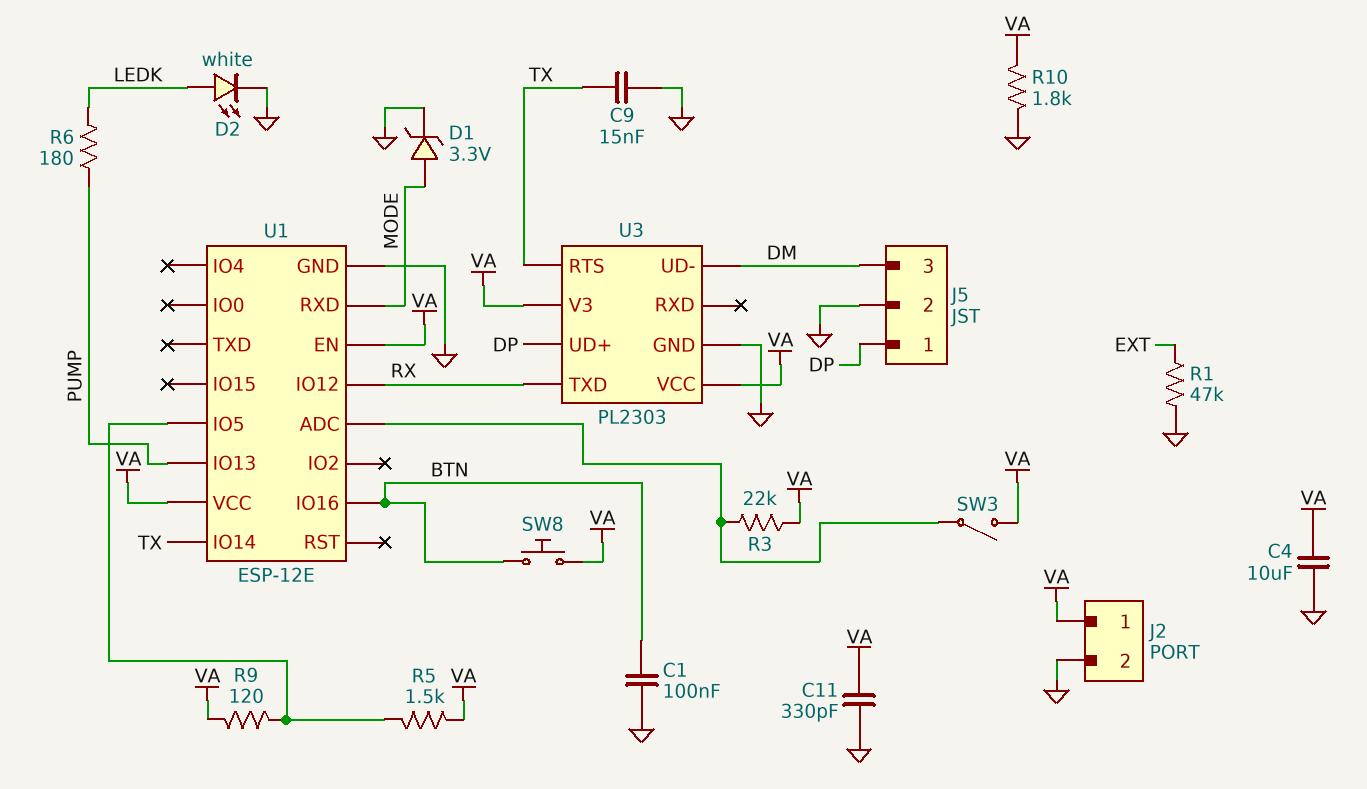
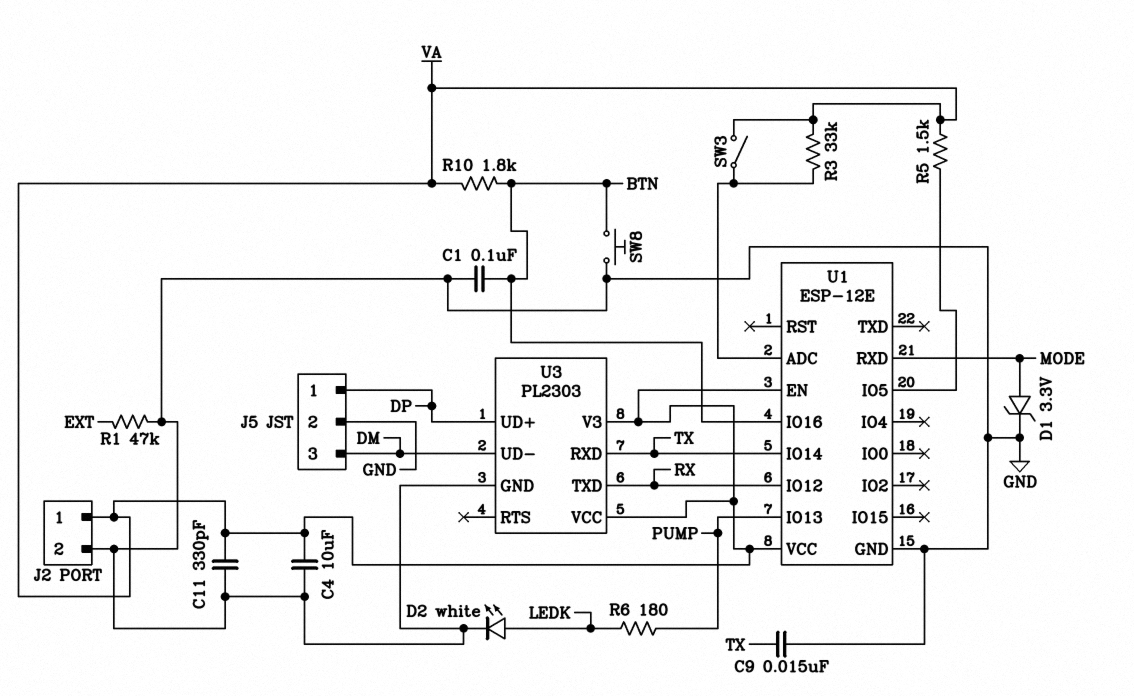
R3: 22k (U1/ADC, VA) -> 33k (U1/ADC, VA)
R9: 120 (U1/IO5, VA) -> none
R10: 1.8k (GND, VA) -> 1.8k (BTN, VA)
SW8: button (BTN, VA) -> button (BTN, GND)
U3 pin RTS: TX -> none
U3 pin RXD: none -> TX

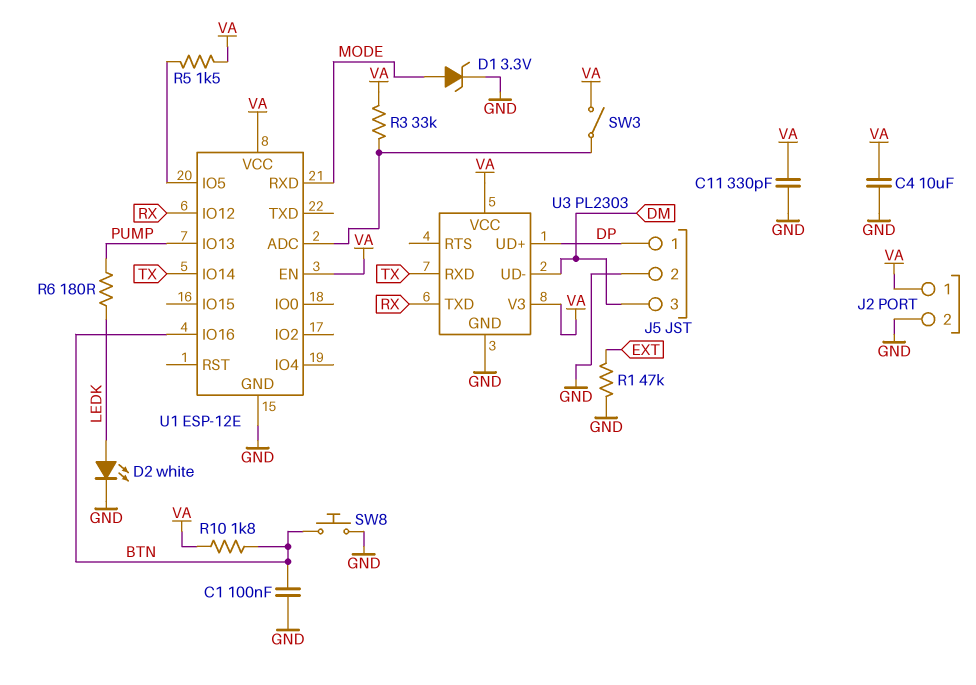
C9: 15nF (GND, TX) -> none

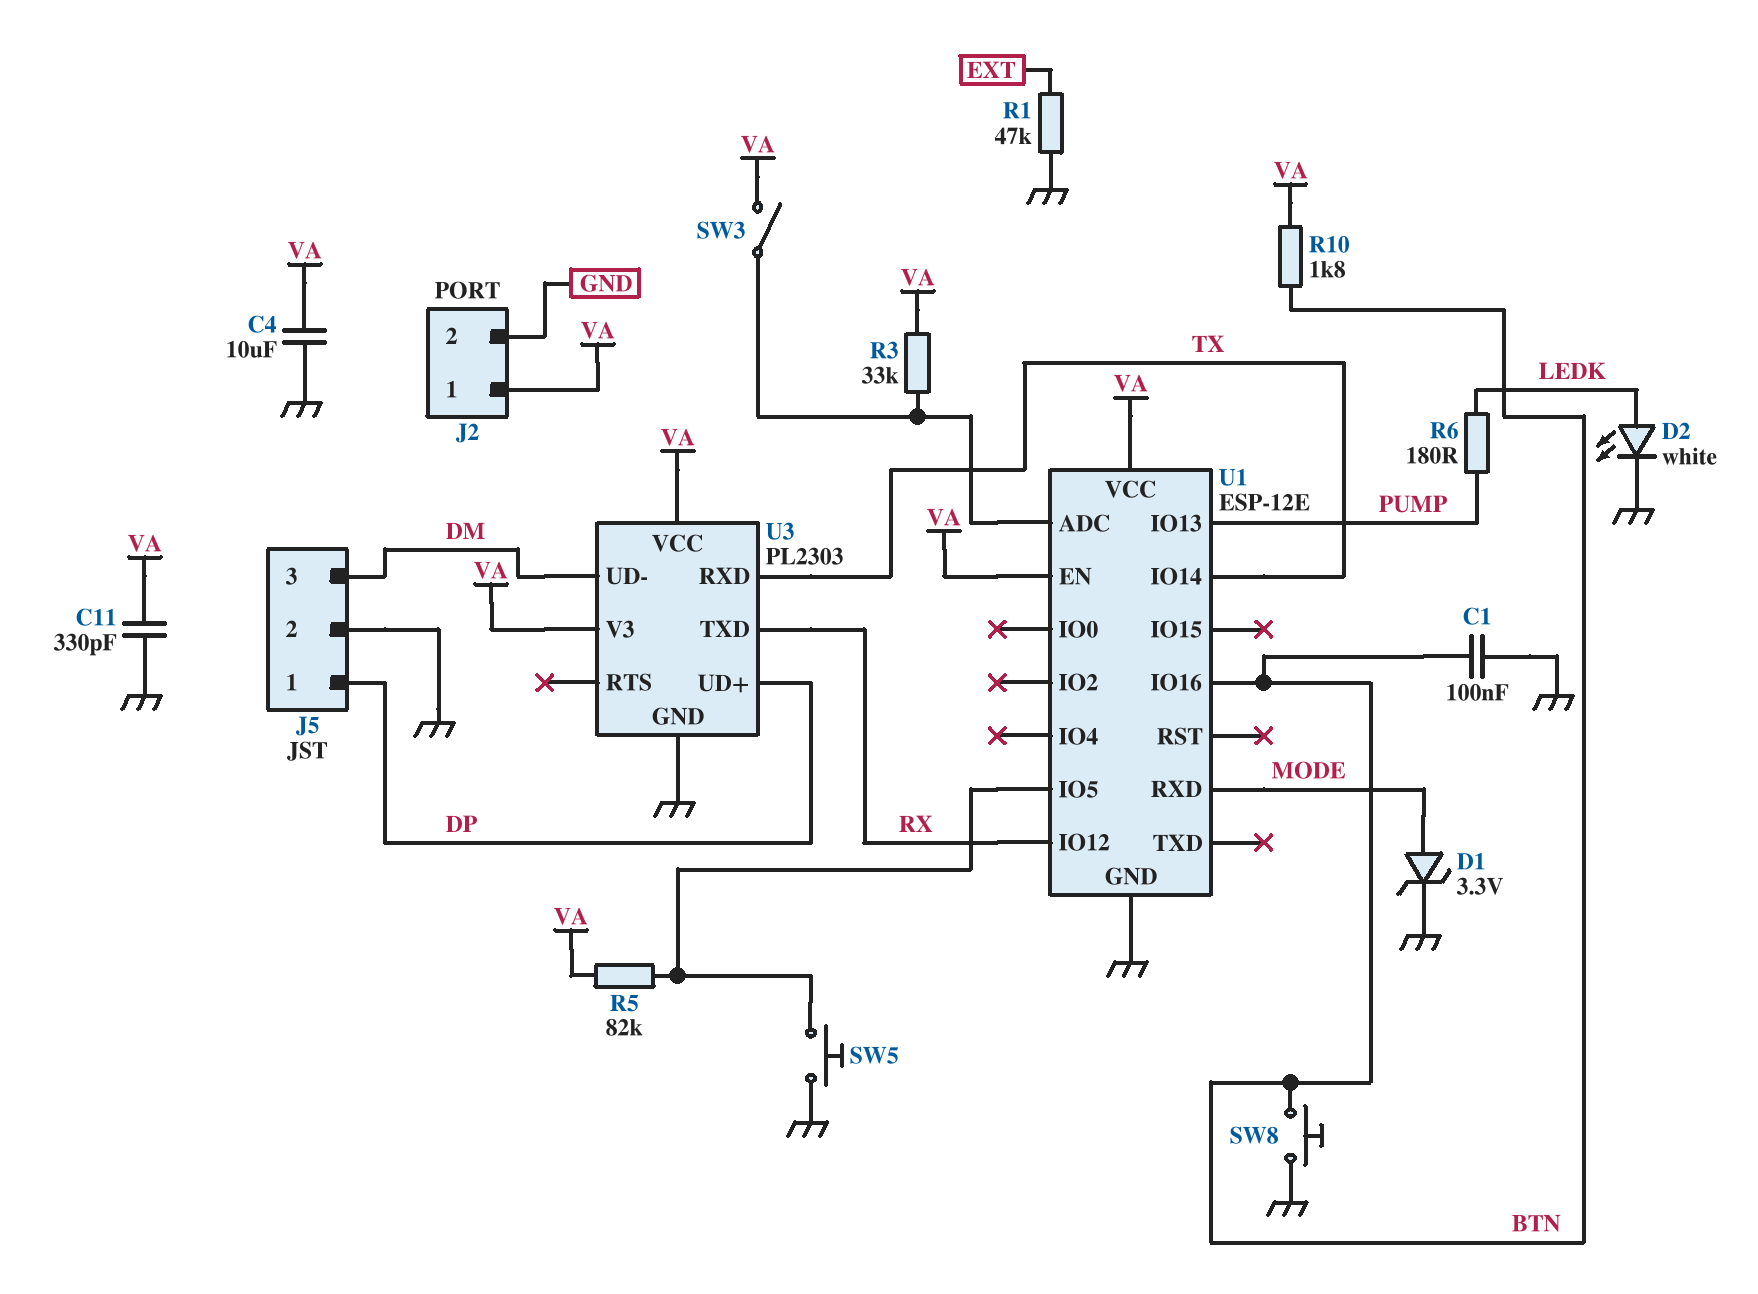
R5: 1.5k (U1/IO5, VA) -> 82k (U1/IO5, VA)
SW5: none -> button (GND, U1/IO5)

